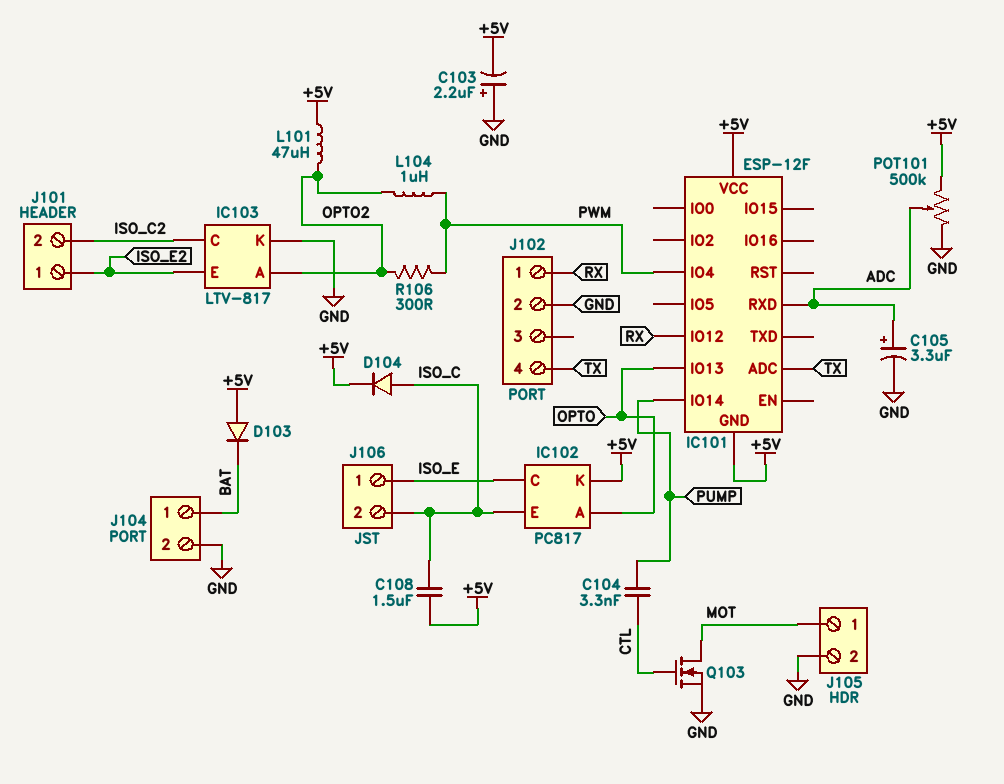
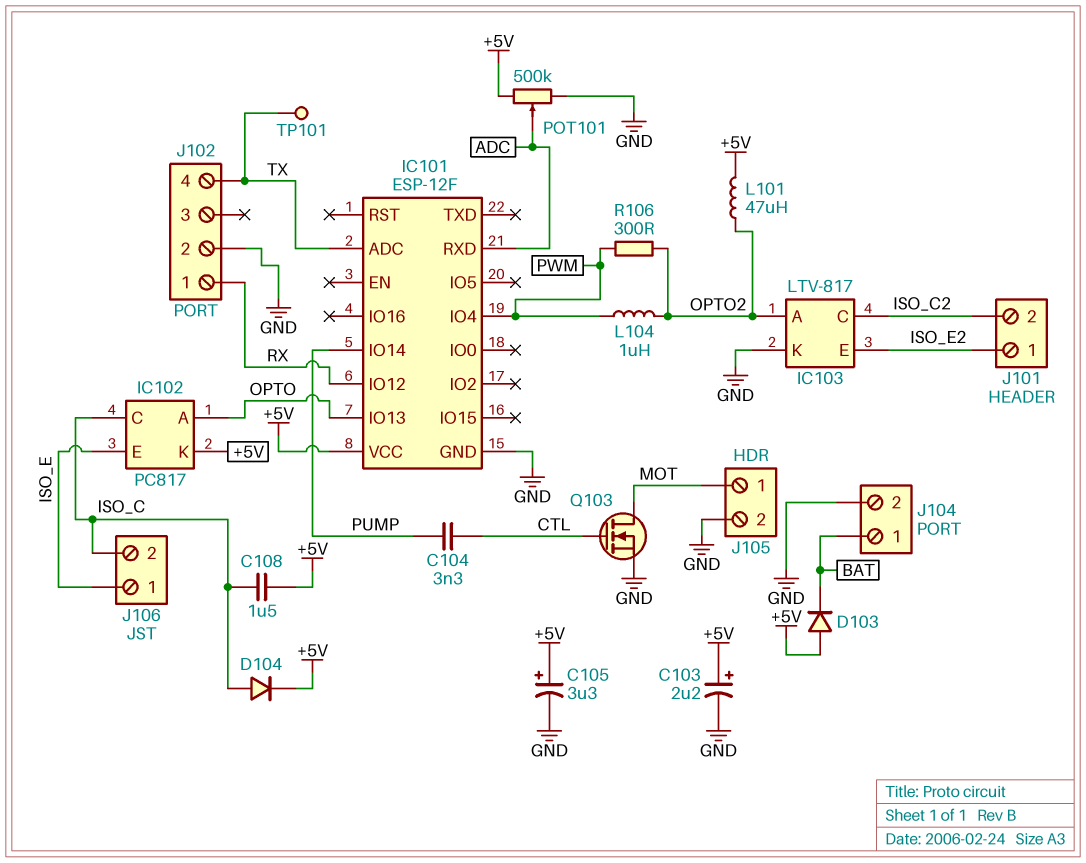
C103: 2.2uF (plus GND, minus +5V) -> 2.2uF (plus +5V, minus GND)
C105: 3.3uF (plus ADC, minus GND) -> 3.3uF (plus +5V, minus GND)
IC101 pin GND: +5V -> GND
IC102 pin C: ISO_E -> ISO_C
IC102 pin E: ISO_C -> ISO_E
TP101: none -> test point (TX)

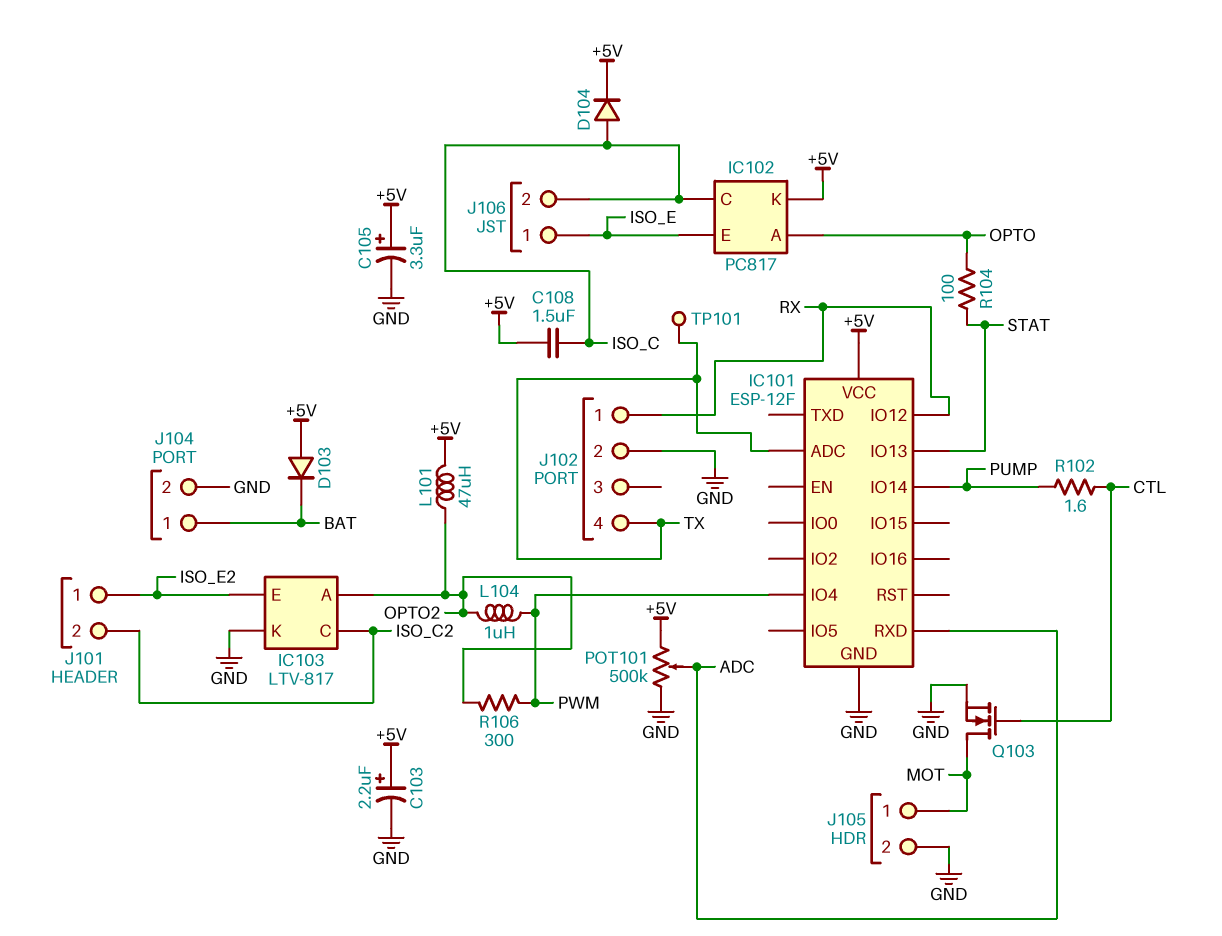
C104: 3.3nF (CTL, PUMP) -> none
IC101 pin IO13: OPTO -> STAT
R102: none -> 1.6 (CTL, PUMP)
R104: none -> 100 (OPTO, STAT)

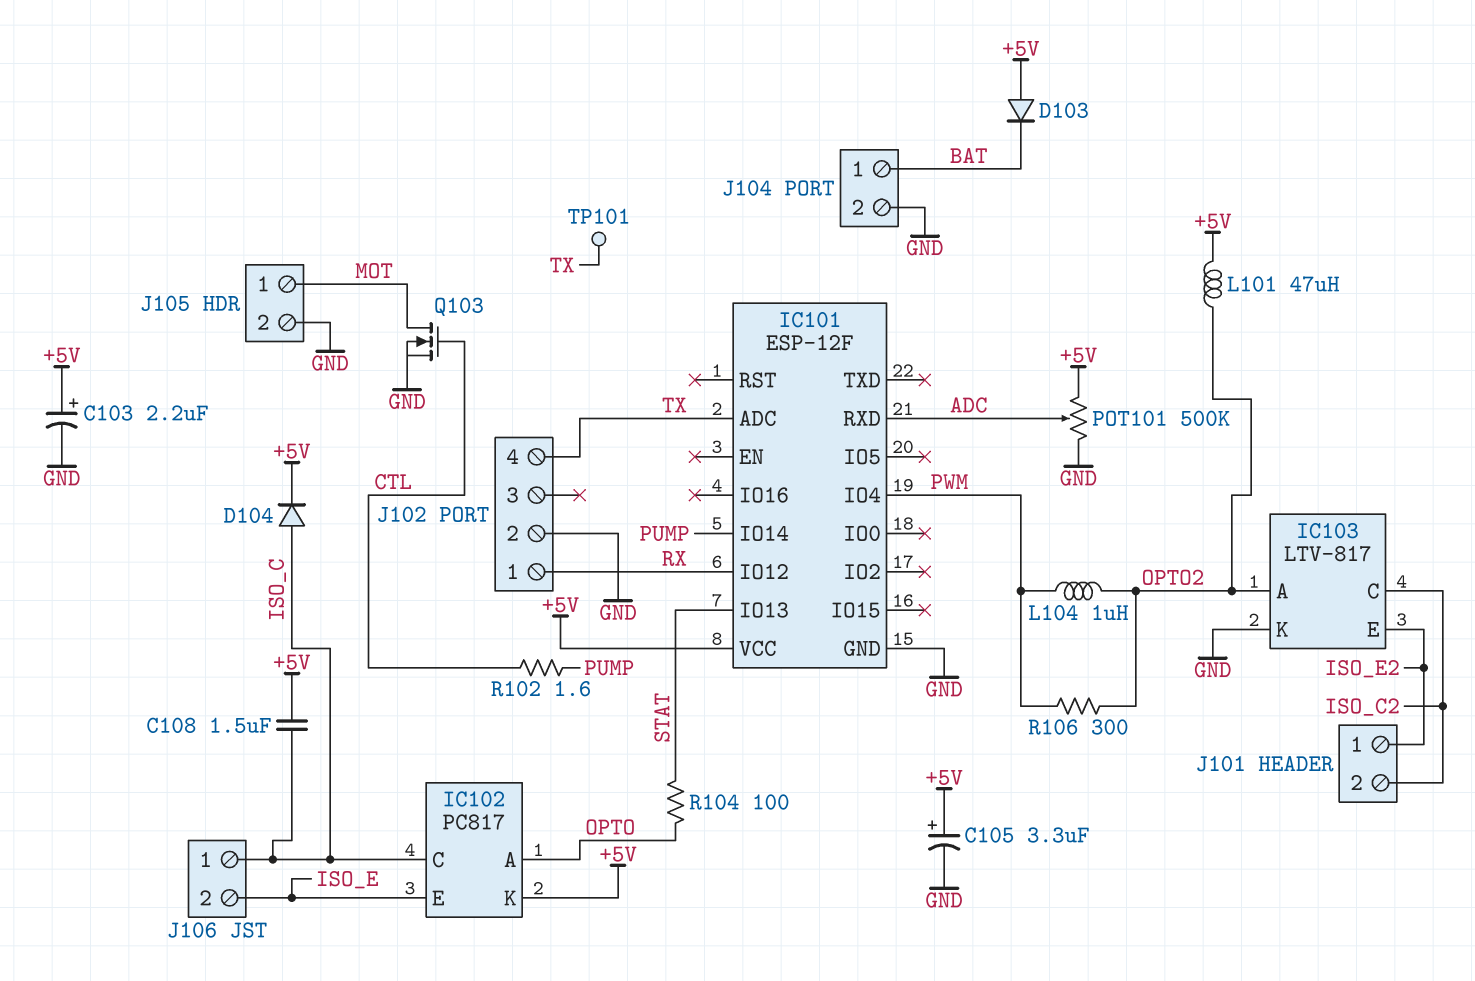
J106 pin 1: ISO_E -> ISO_C
J106 pin 2: ISO_C -> ISO_E

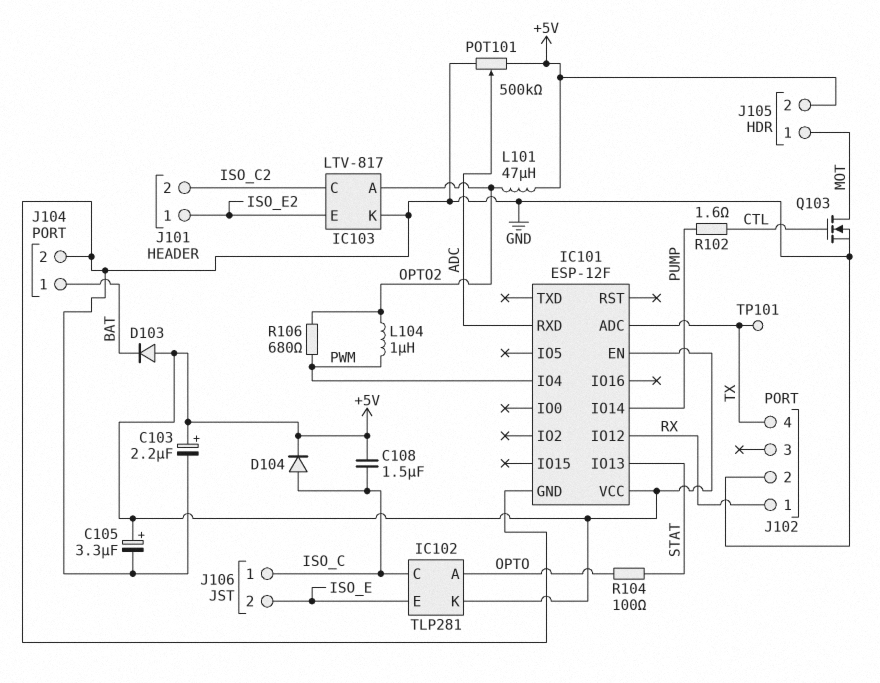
IC101 pin EN: none -> +5V
IC102: PC817 -> TLP281
J105 pin 2: GND -> +5V
R106: 300 (OPTO2, PWM) -> 680 (OPTO2, PWM)

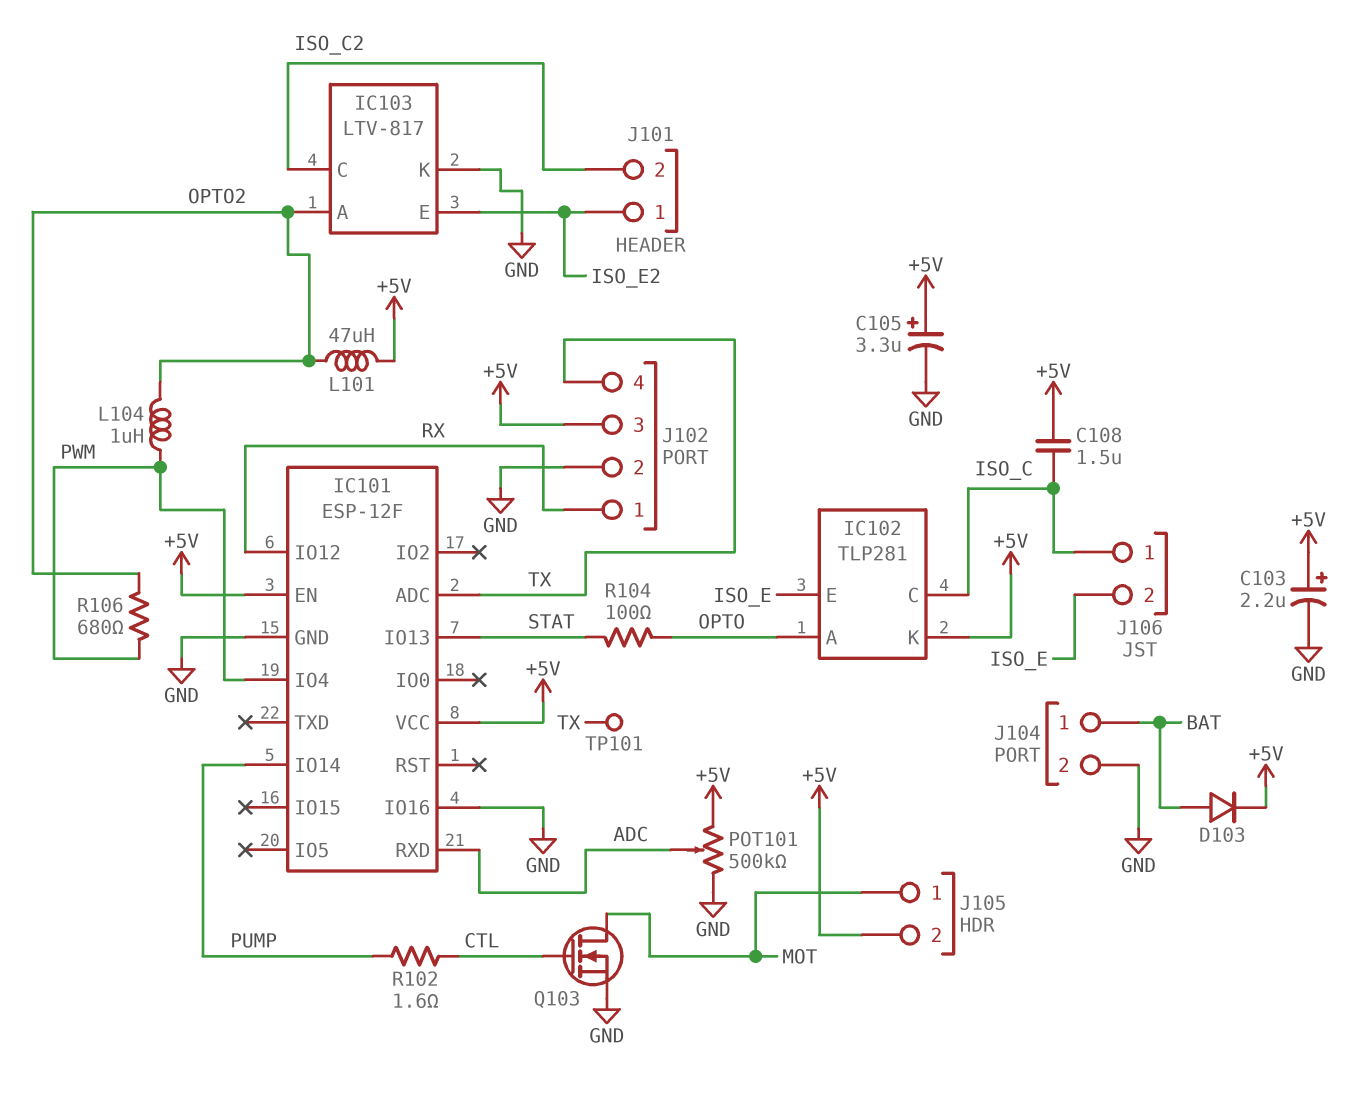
D103: diode (A +5V, K BAT) -> diode (A BAT, K +5V)
D104: diode (A ISO_C, K +5V) -> none
IC101 pin IO16: none -> GND
J102 pin 3: none -> +5V

